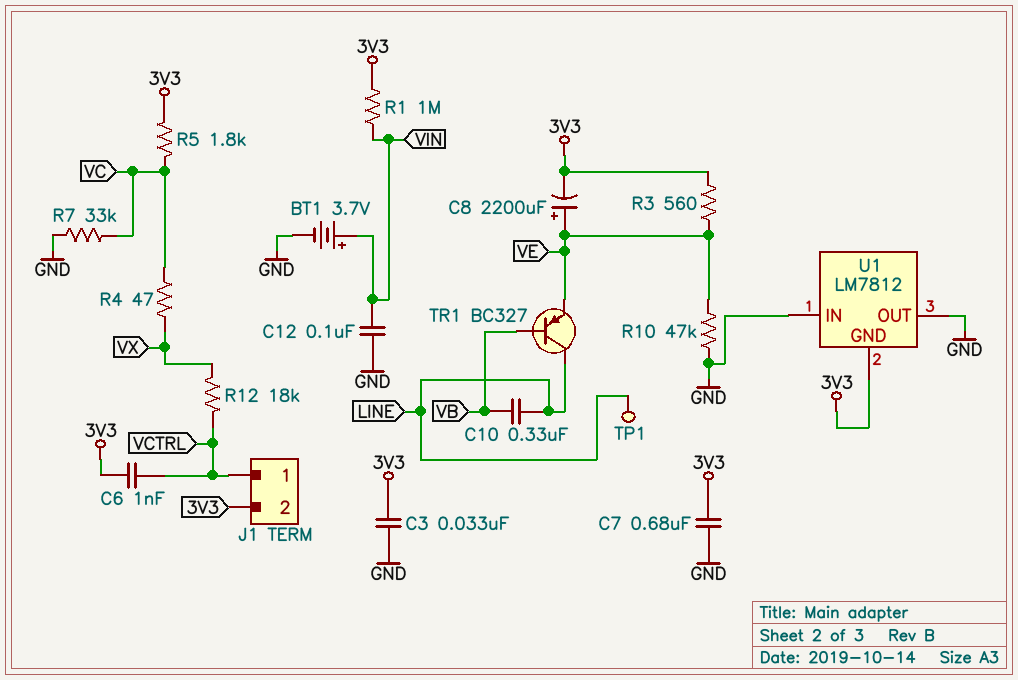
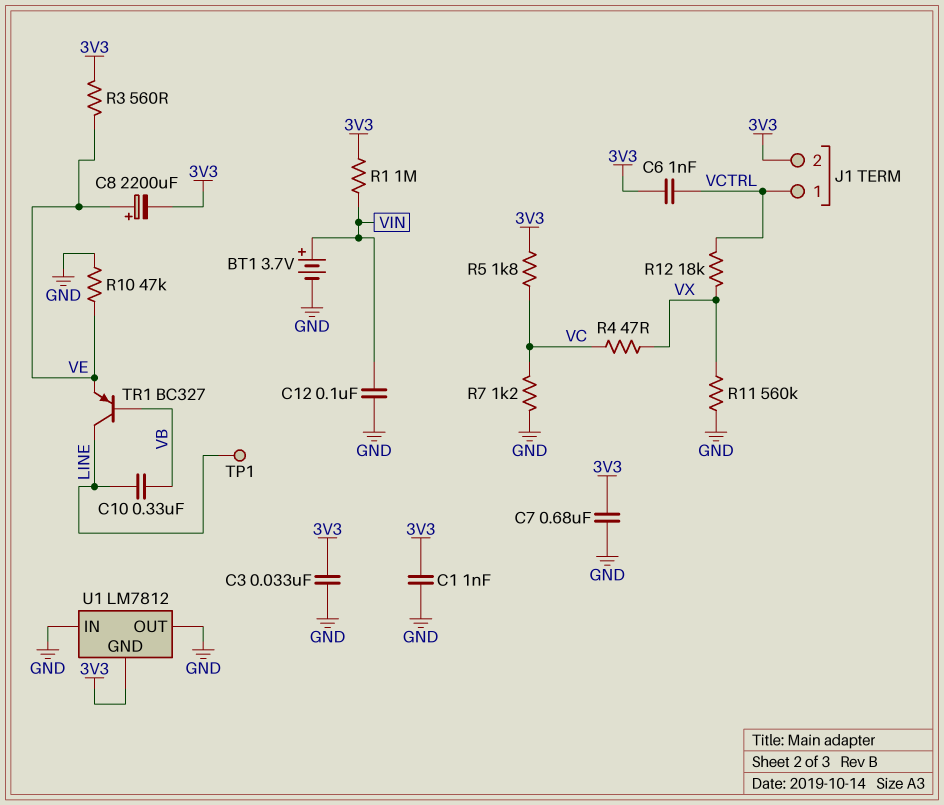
C1: none -> 1nF (3V3, GND)
R7: 33k (GND, VC) -> 1.2k (GND, VC)
R11: none -> 560k (GND, VX)

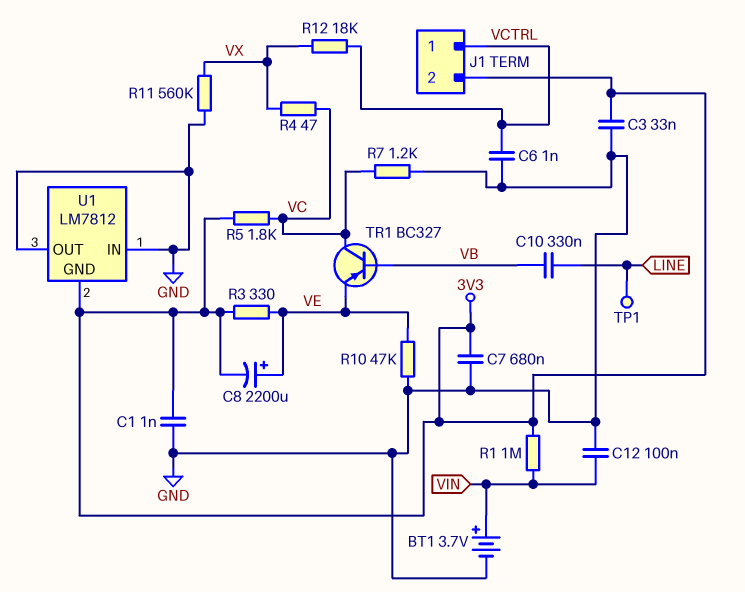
C6: 1nF (3V3, VCTRL) -> 1nF (GND, VCTRL)
R3: 560 (3V3, VE) -> 330 (3V3, VE)
TR1: PNP BC327 (B VB, C LINE, E VE) -> PNP BC327 (B VB, C VC, E VE)

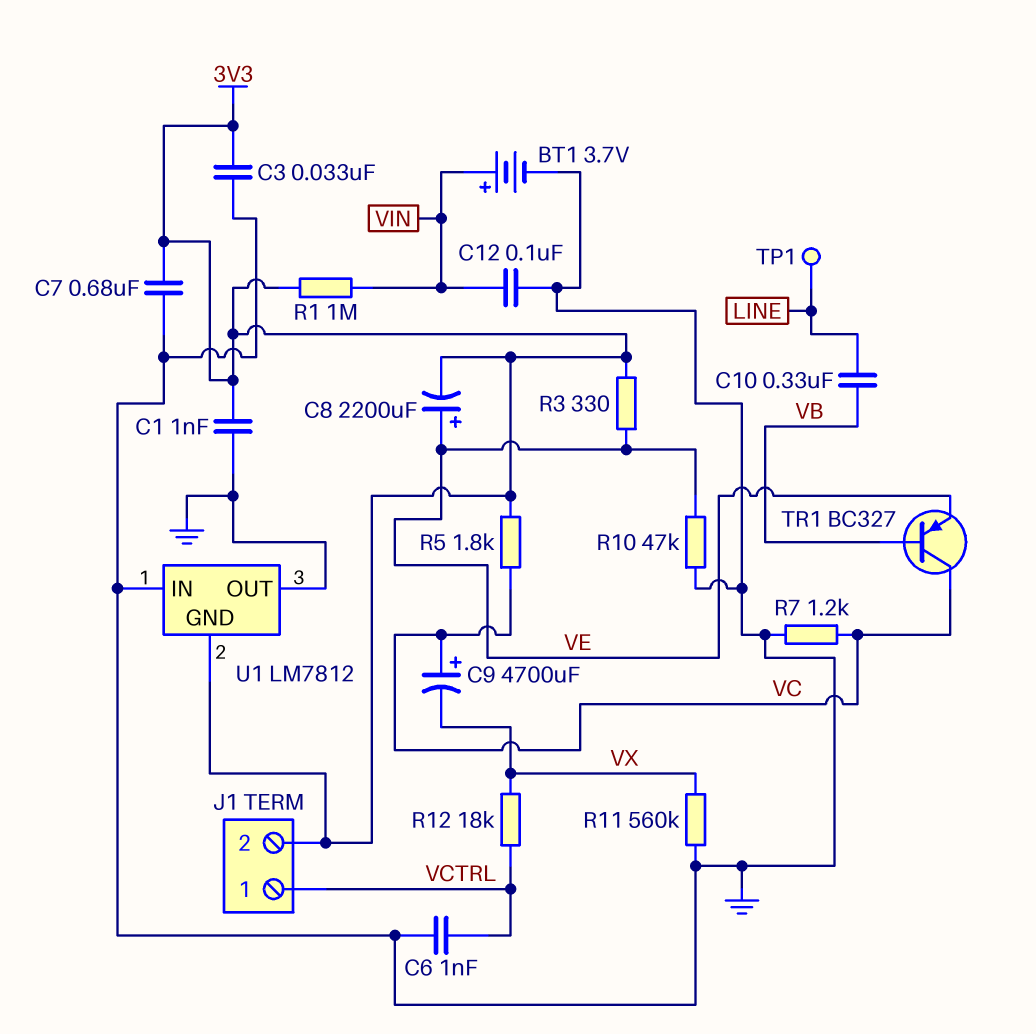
C9: none -> 4700uF (plus VC, minus VX)
R4: 47 (VC, VX) -> none

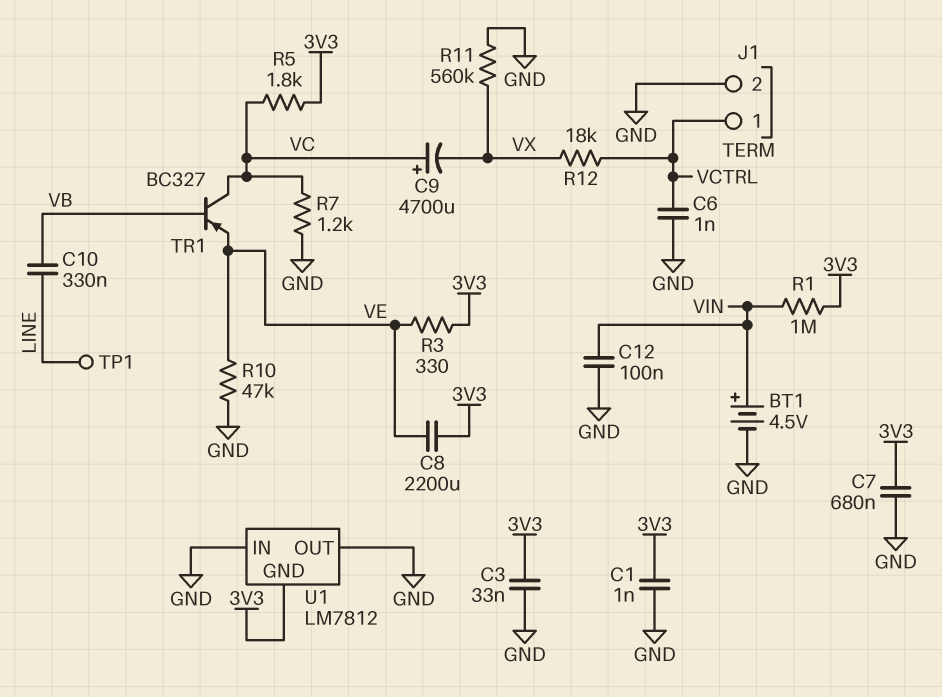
BT1: 3.7V (plus VIN, minus GND) -> 4.5V (plus VIN, minus GND)
C8: 2200uF (plus VE, minus 3V3) -> 2200uF (3V3, VE)
J1 pin 2: 3V3 -> GND

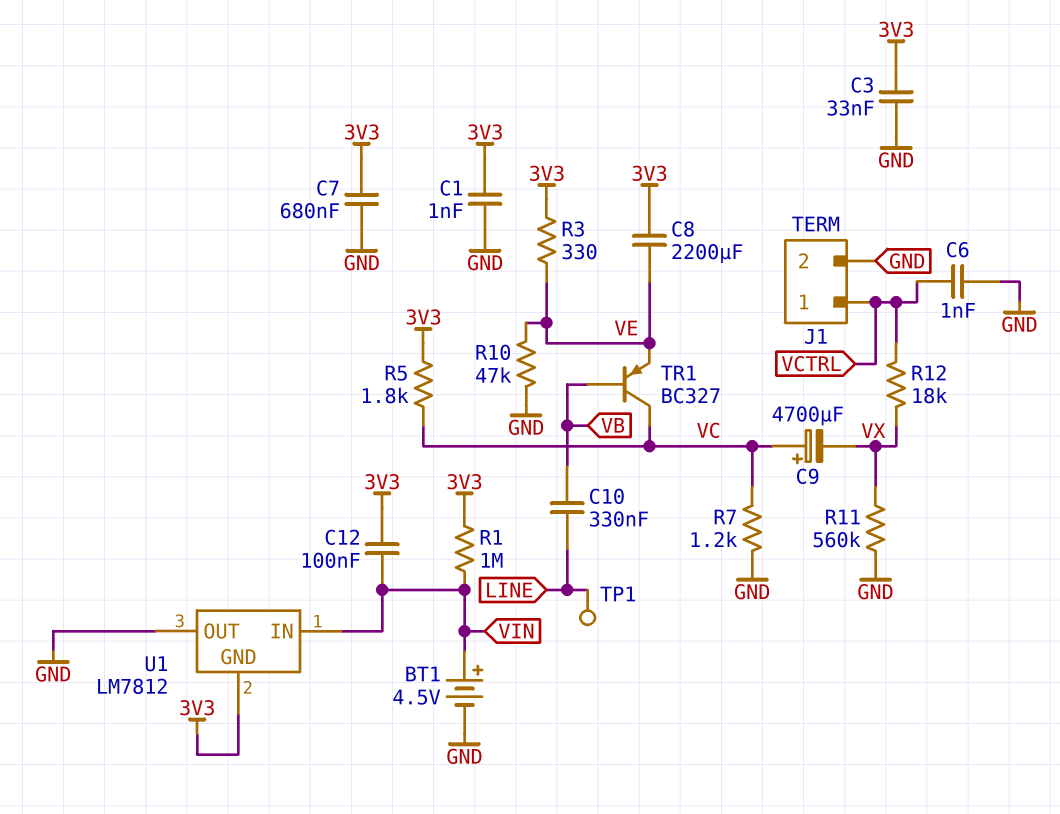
C12: 100nF (GND, VIN) -> 100nF (3V3, VIN)
U1 pin IN: GND -> VIN

